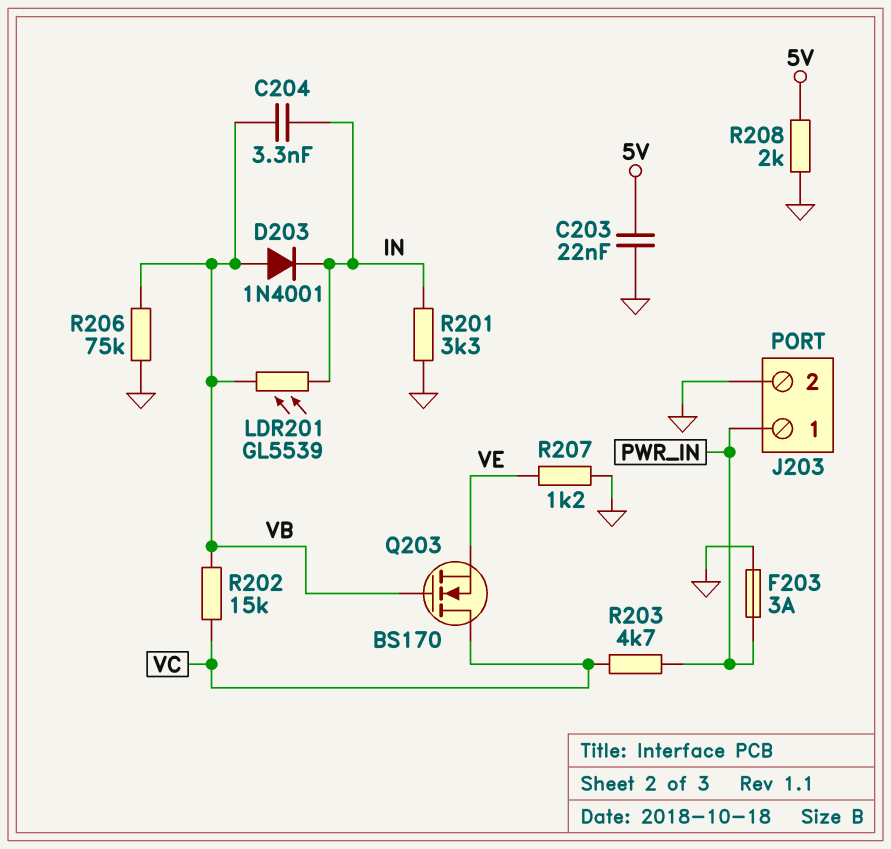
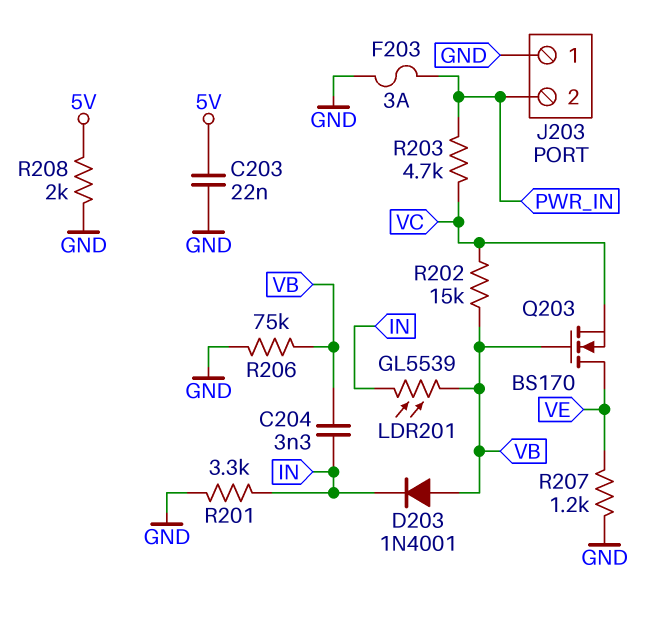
J203 pin 1: PWR_IN -> GND
J203 pin 2: GND -> PWR_IN
Q203: NMOS BS170 (G VB, D VC, S VE) -> NMOS BS170 (G VB, D VE, S VC)

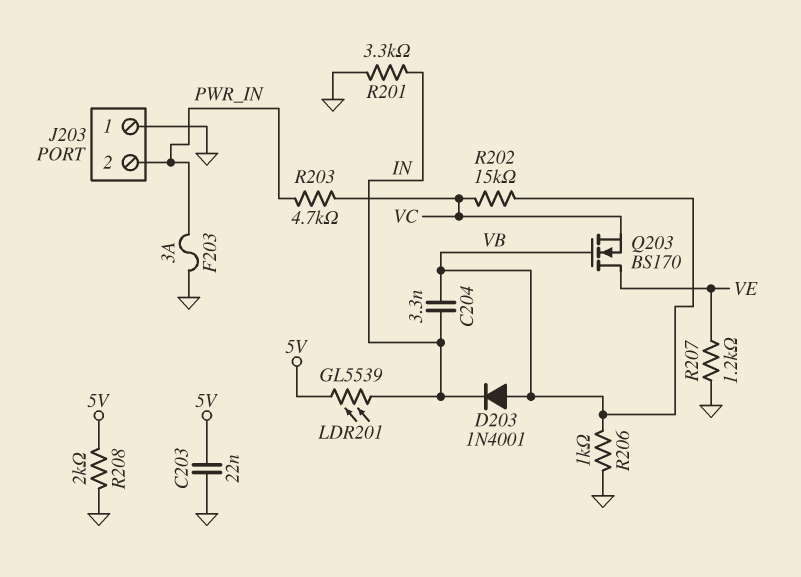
LDR201: GL5539 (IN, VB) -> GL5539 (5V, IN)
R206: 75k (GND, VB) -> 1k (GND, VB)

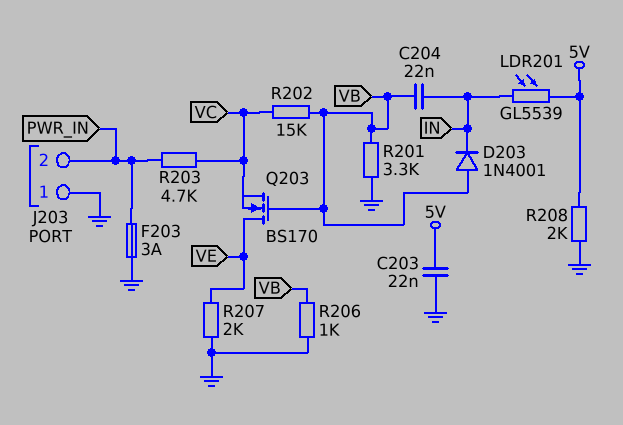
C204: 3.3nF (IN, VB) -> 22nF (IN, VB)
R201: 3.3k (GND, IN) -> 3.3k (GND, VB)
R207: 1.2k (GND, VE) -> 2k (GND, VE)

